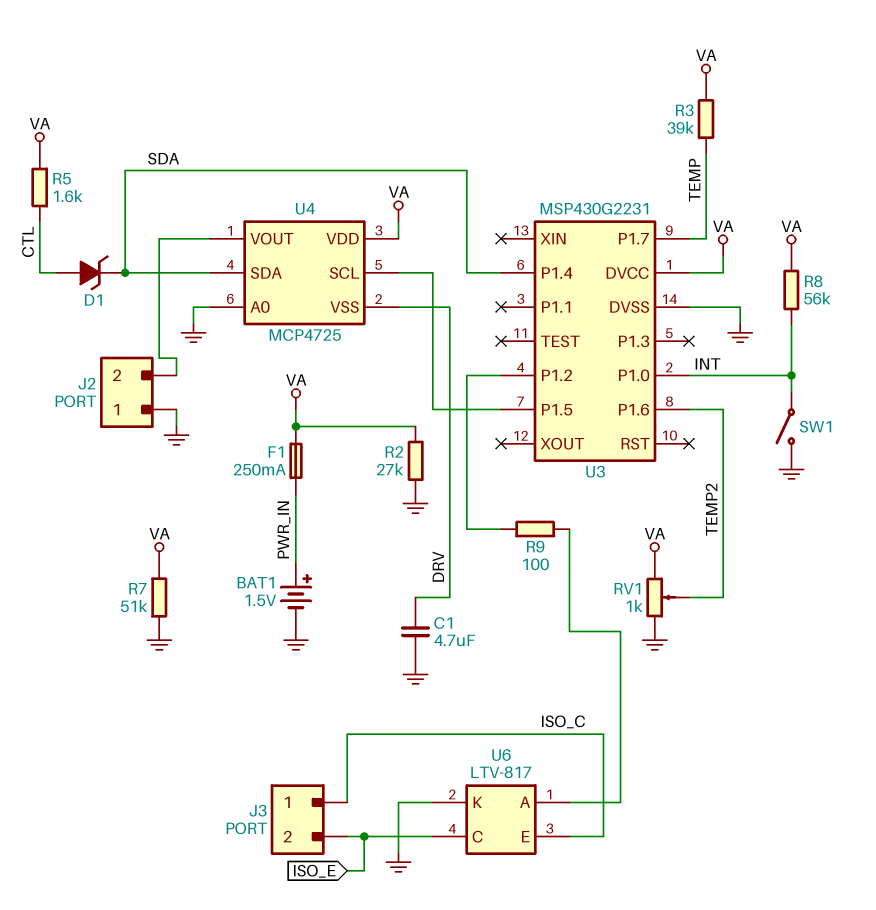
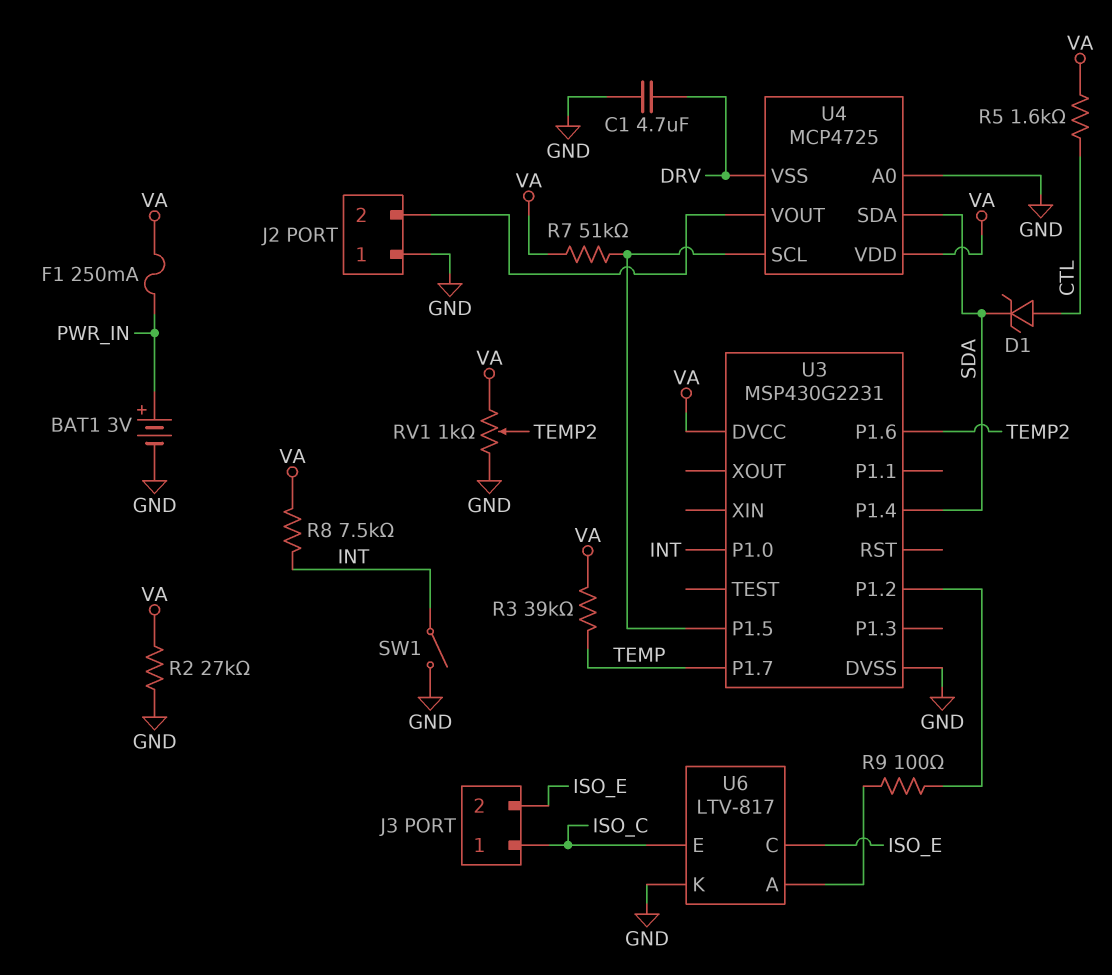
BAT1: 1.5V (plus PWR_IN, minus GND) -> 3V (plus PWR_IN, minus GND)
R7: 51k (GND, VA) -> 51k (U3/P1.5, VA)
R8: 56k (INT, VA) -> 7.5k (INT, VA)

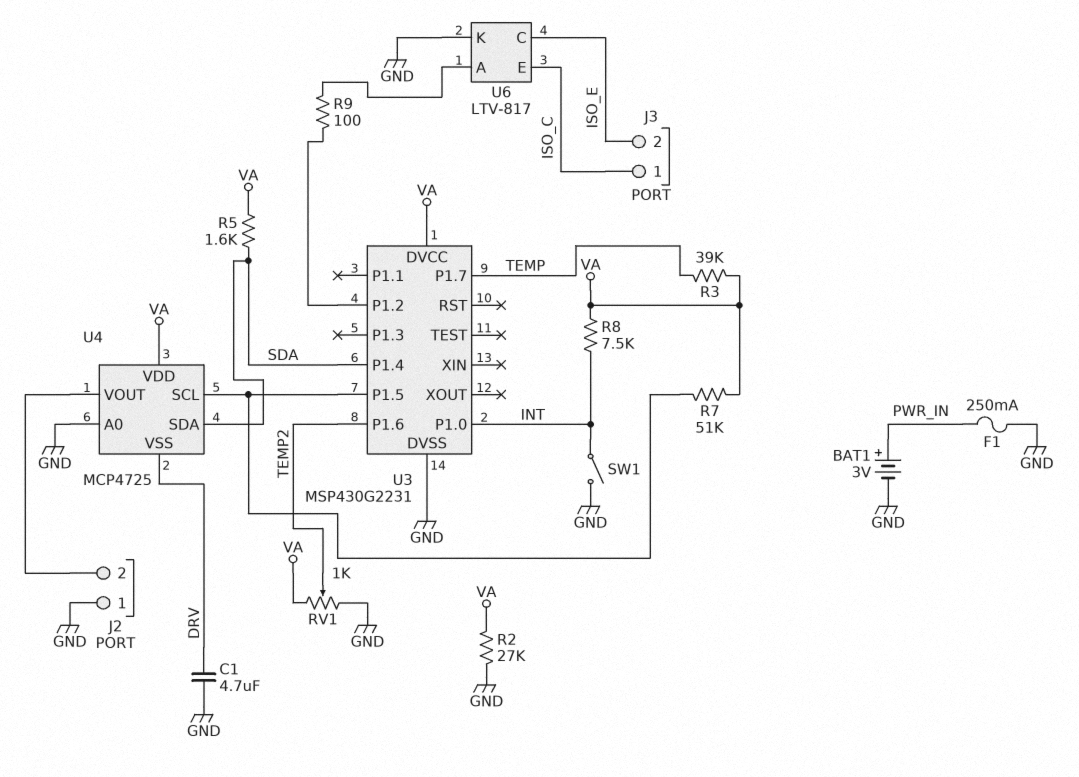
D1: zener (A CTL, K SDA) -> none
F1: 250mA (PWR_IN, VA) -> 250mA (GND, PWR_IN)
R5: 1.6k (CTL, VA) -> 1.6k (SDA, VA)

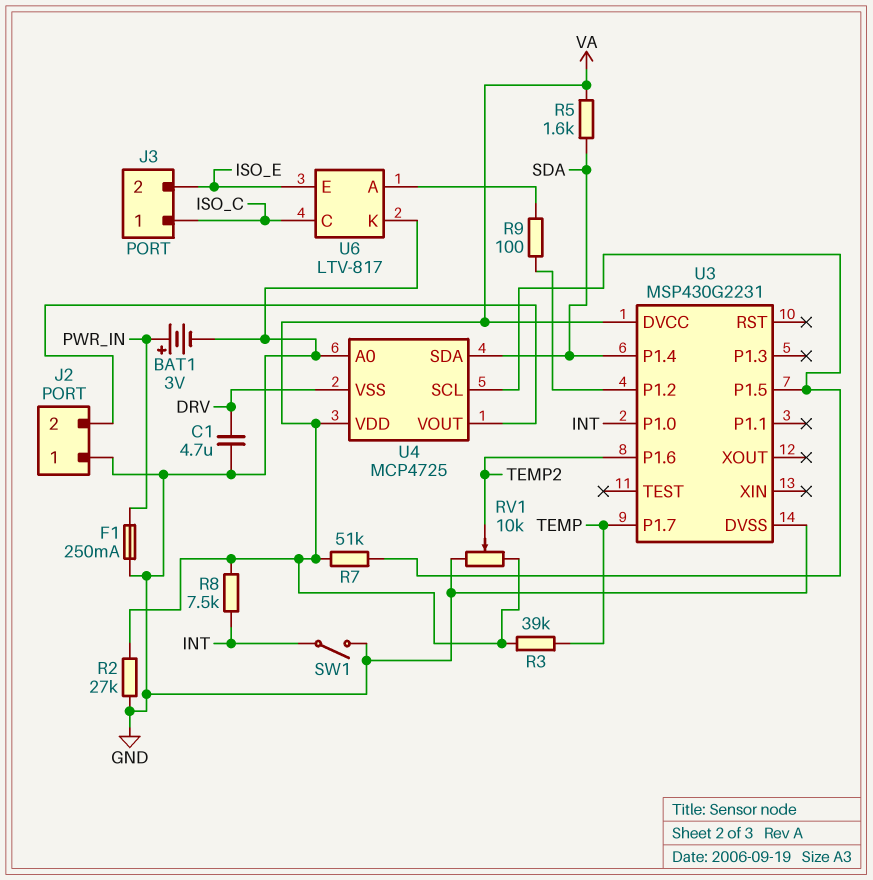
RV1: 1k (GND, VA, wiper TEMP2) -> 10k (GND, VA, wiper TEMP2)
U6 pin C: ISO_E -> ISO_C
U6 pin E: ISO_C -> ISO_E

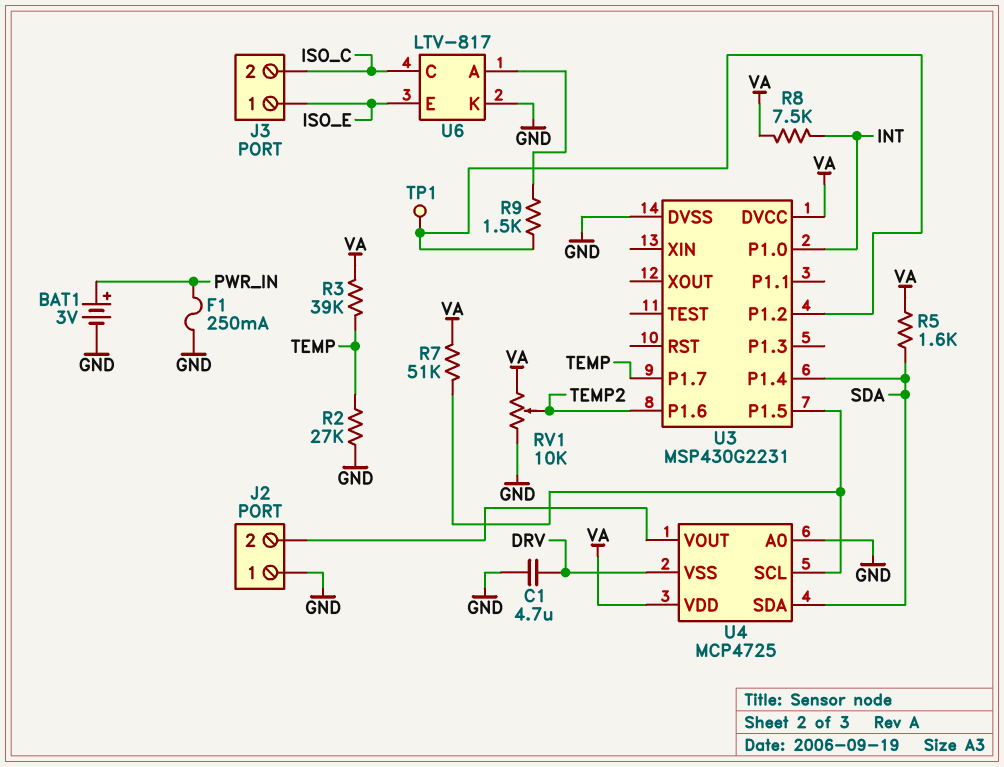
J3 pin 1: ISO_C -> ISO_E
J3 pin 2: ISO_E -> ISO_C
R2: 27k (GND, VA) -> 27k (GND, TEMP)
R9: 100 (U3/P1.2, U6/A) -> 1.5k (U3/P1.2, U6/A)
SW1: switch (GND, INT) -> none
TP1: none -> test point (U3/P1.2)

